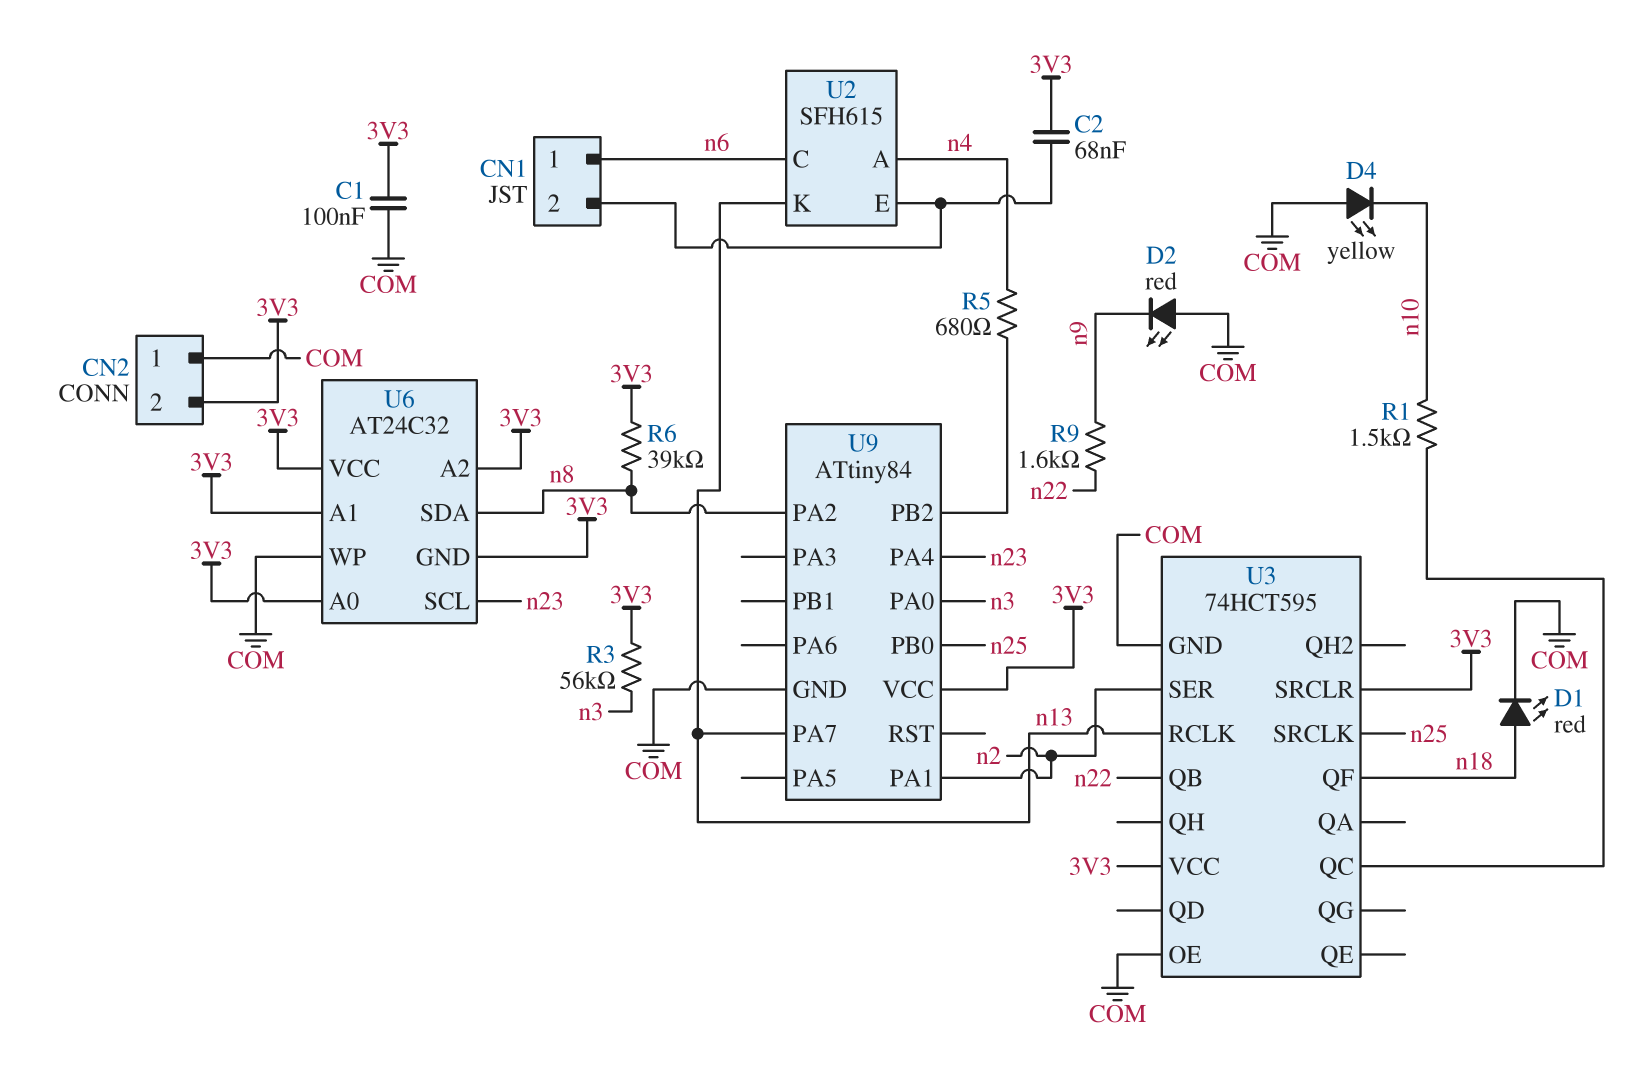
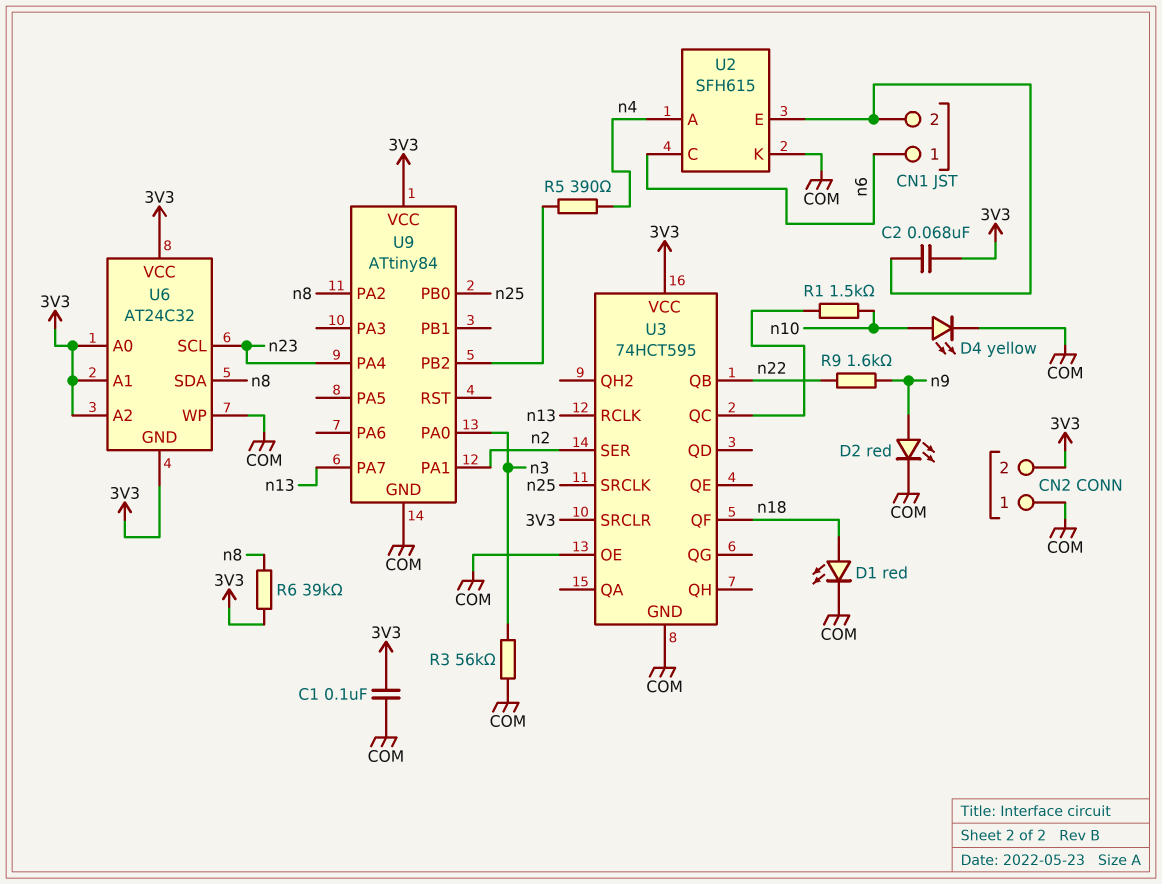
D2: LED red (A COM, K n9) -> LED red (A n9, K COM)
D4: LED yellow (A COM, K n10) -> LED yellow (A n10, K COM)
R3: 56k (3V3, n3) -> 56k (COM, n3)
R5: 680 (U9/PB2, n4) -> 390 (U9/PB2, n4)
U2 pin K: n13 -> COM

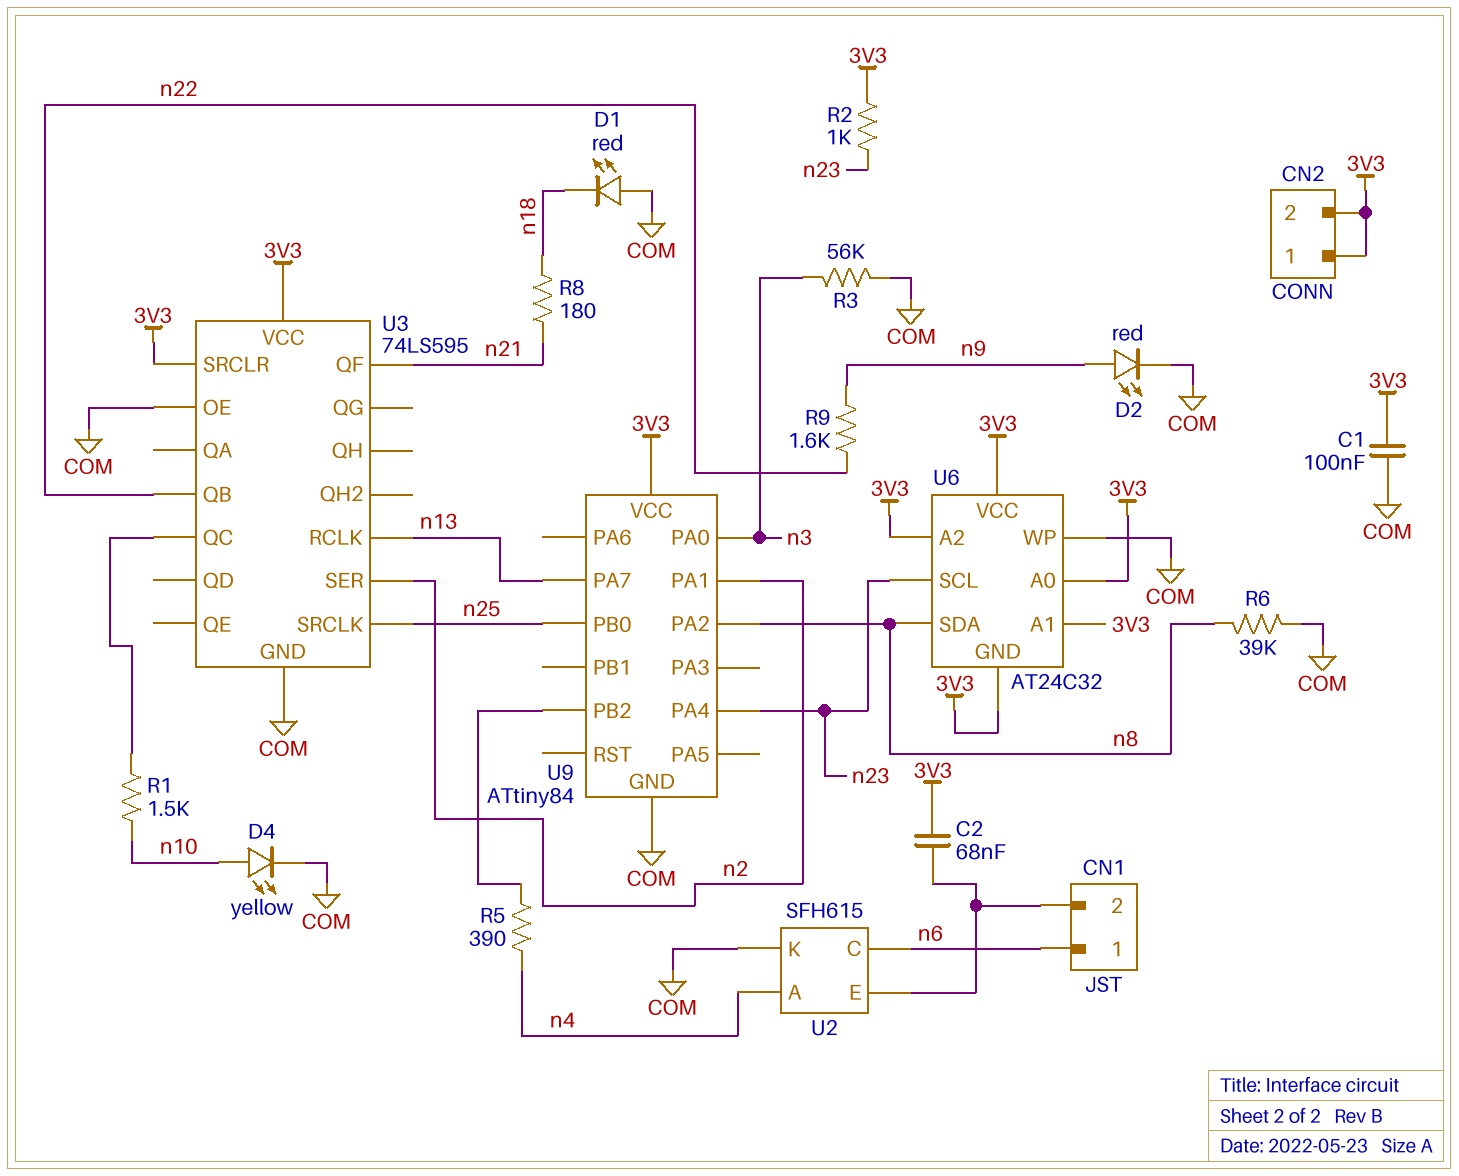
CN2 pin 1: COM -> 3V3
D1: LED red (A n18, K COM) -> LED red (A COM, K n18)
R2: none -> 1k (3V3, n23)
R6: 39k (3V3, n8) -> 39k (COM, n8)
R8: none -> 180 (n18, n21)
U3: 74HCT595 -> 74LS595
U3 pin QF: n18 -> n21

